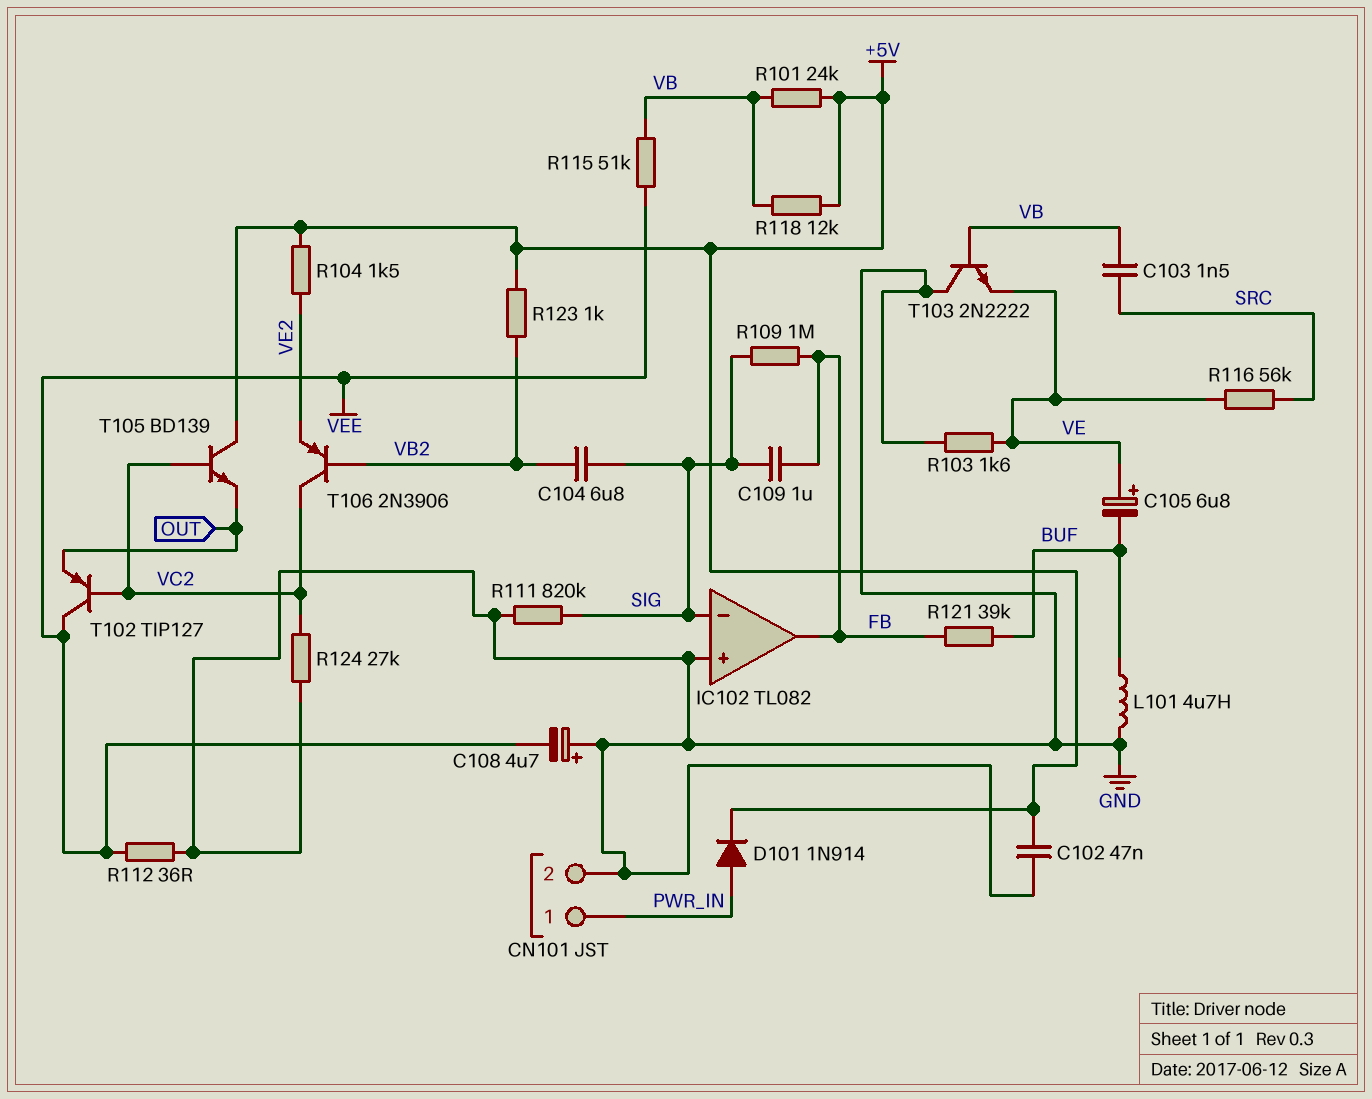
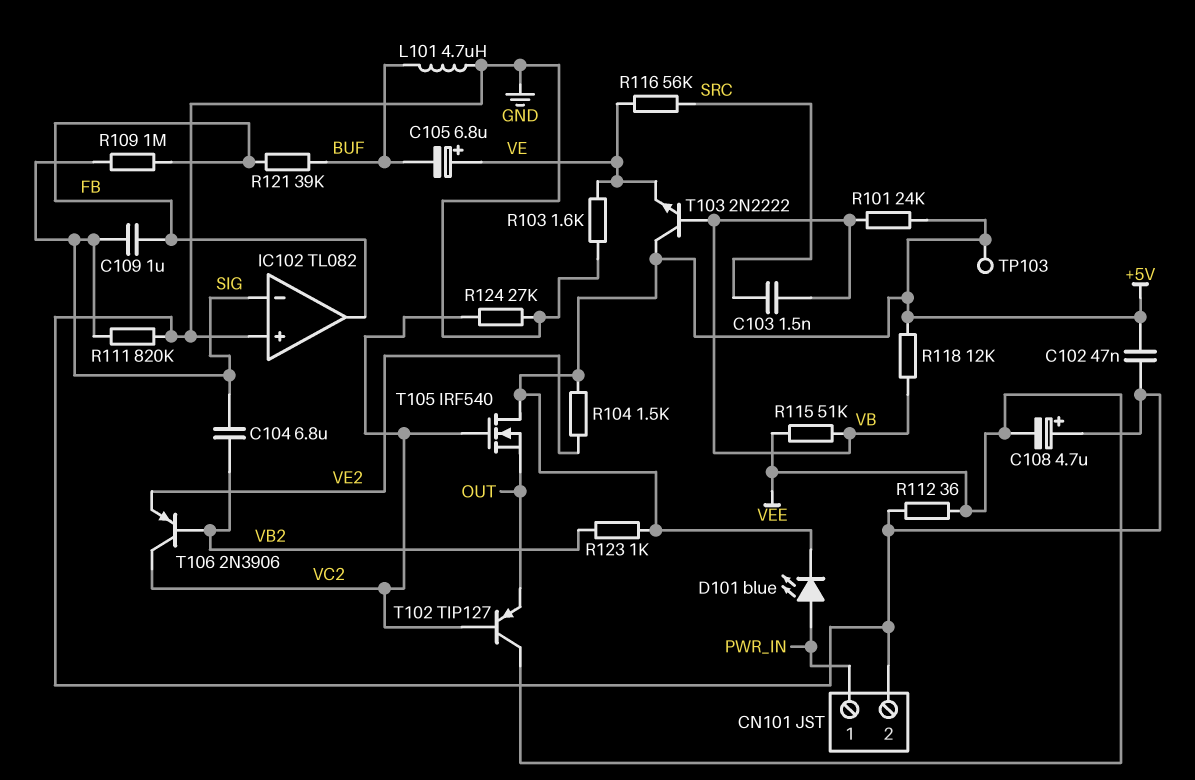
D101: diode 1N914 (A PWR_IN, K +5V) -> LED blue (A PWR_IN, K +5V)
T103: NPN 2N2222 (B VB, C GND, E VE) -> NPN 2N2222 (B VB, C +5V, E VE)
T105: NPN BD139 (B VC2, C +5V, E OUT) -> NMOS IRF540 (G VC2, D +5V, S OUT)
TP103: none -> test point (+5V)

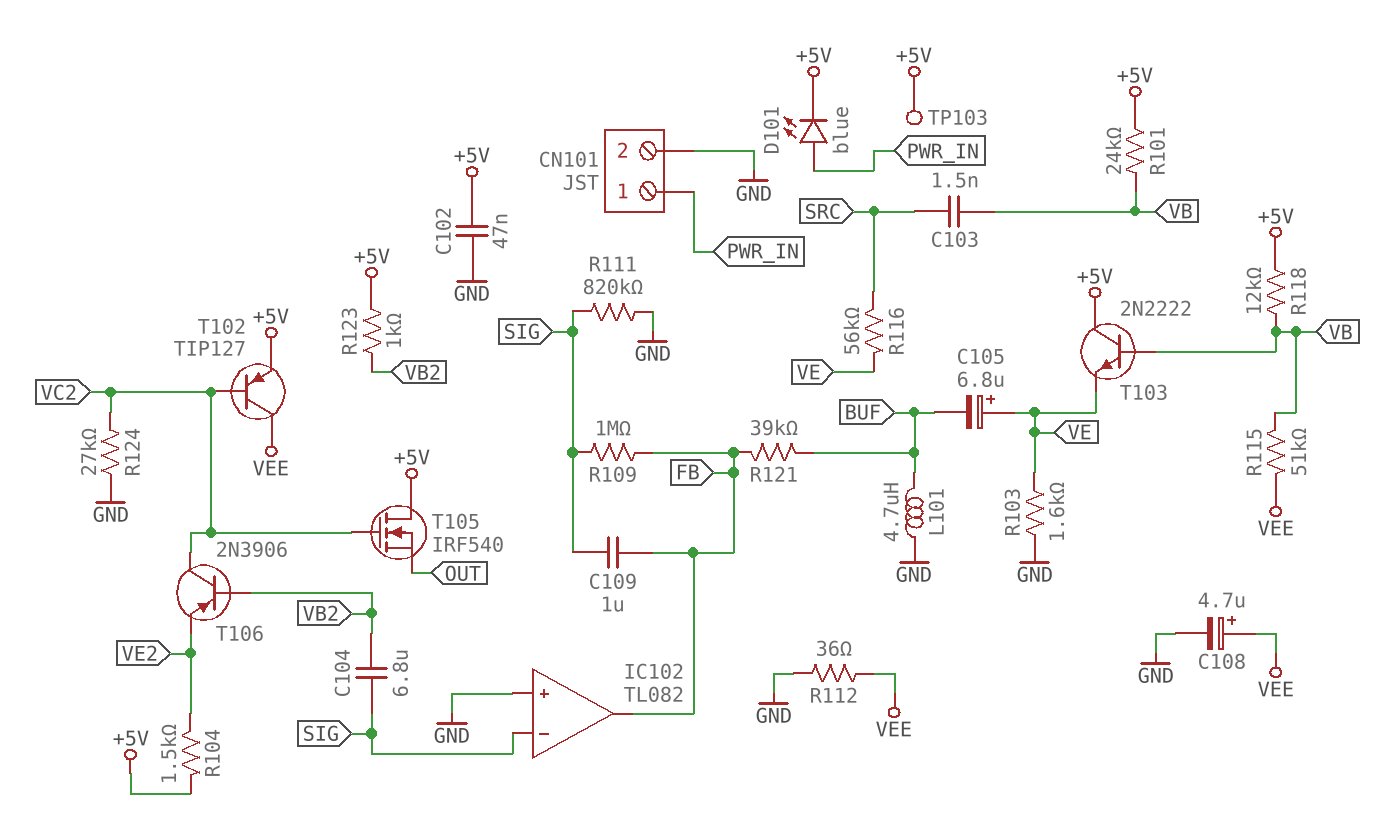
C108: 4.7uF (plus GND, minus VEE) -> 4.7uF (plus VEE, minus GND)
T102: PNP TIP127 (B VC2, C VEE, E OUT) -> PNP TIP127 (B VC2, C VEE, E +5V)

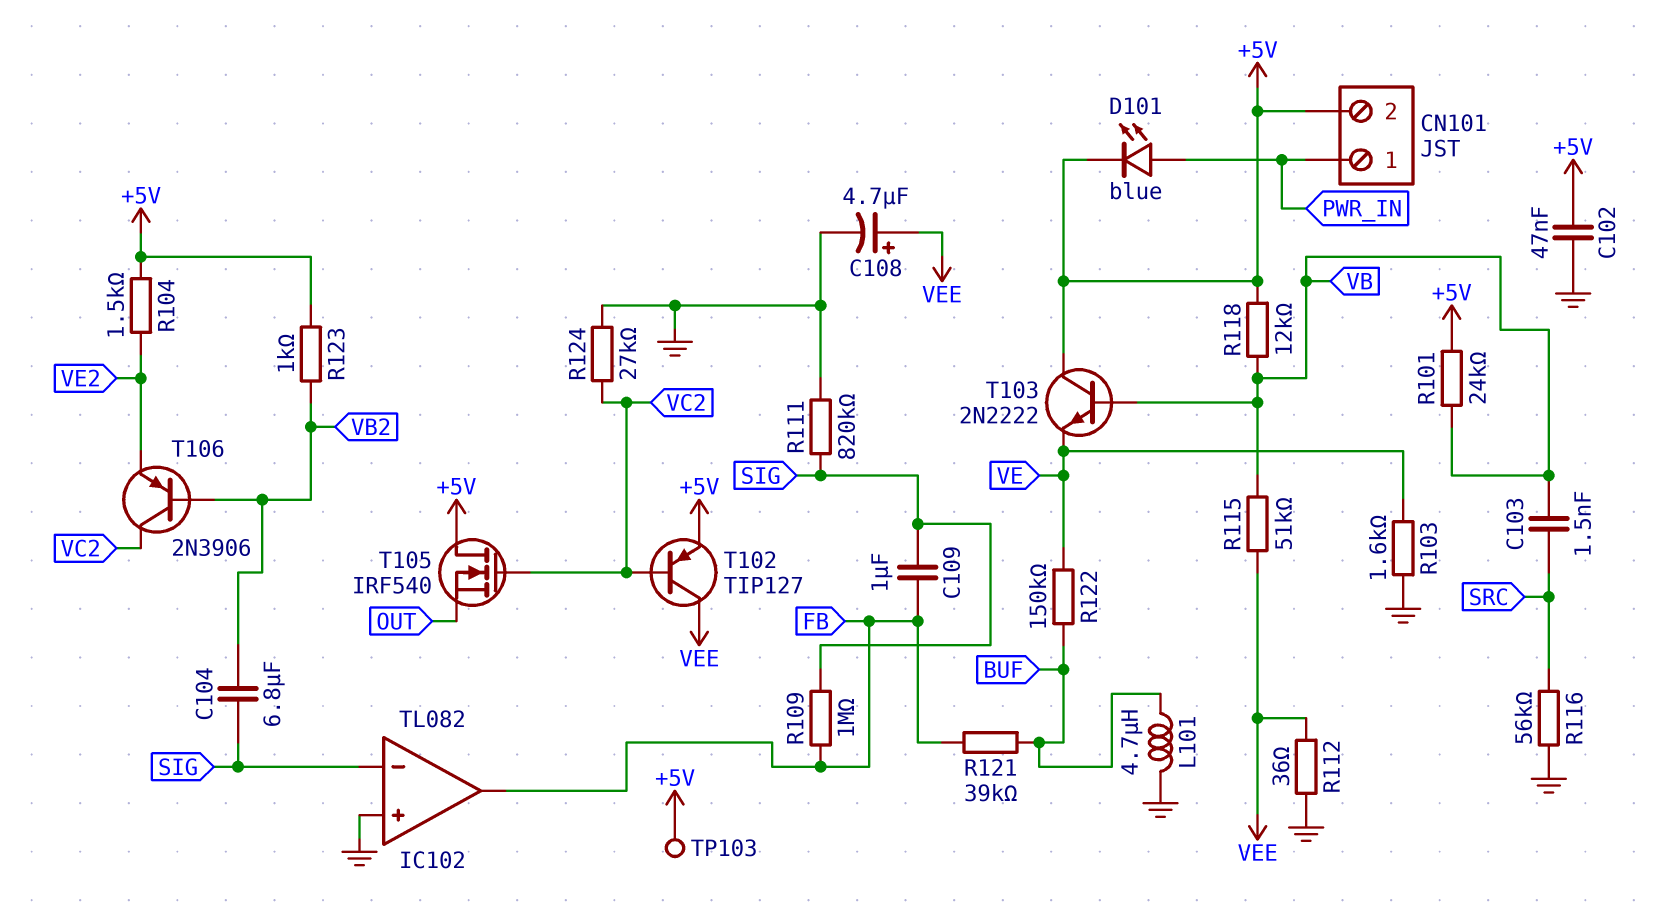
C105: 6.8uF (plus VE, minus BUF) -> none
CN101 pin 2: GND -> +5V
R116: 56k (SRC, VE) -> 56k (GND, SRC)
R122: none -> 150k (BUF, VE)

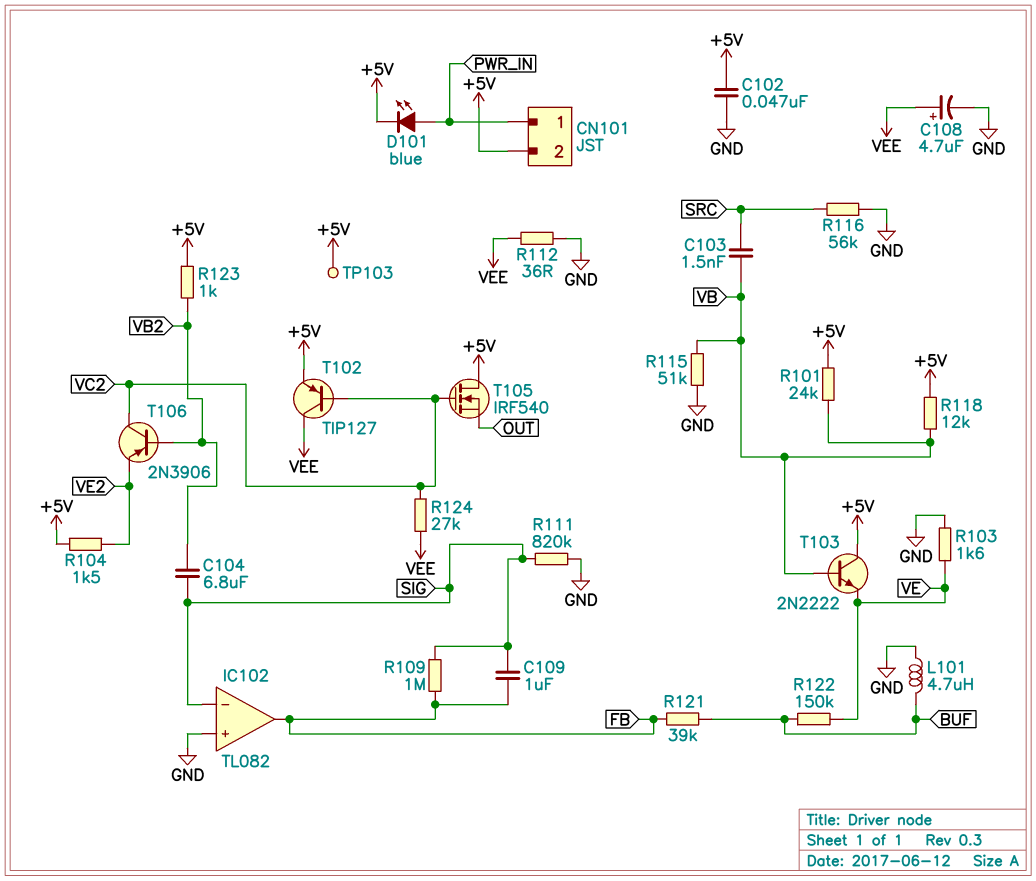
R115: 51k (VB, VEE) -> 51k (GND, VB)
R124: 27k (GND, VC2) -> 27k (VC2, VEE)

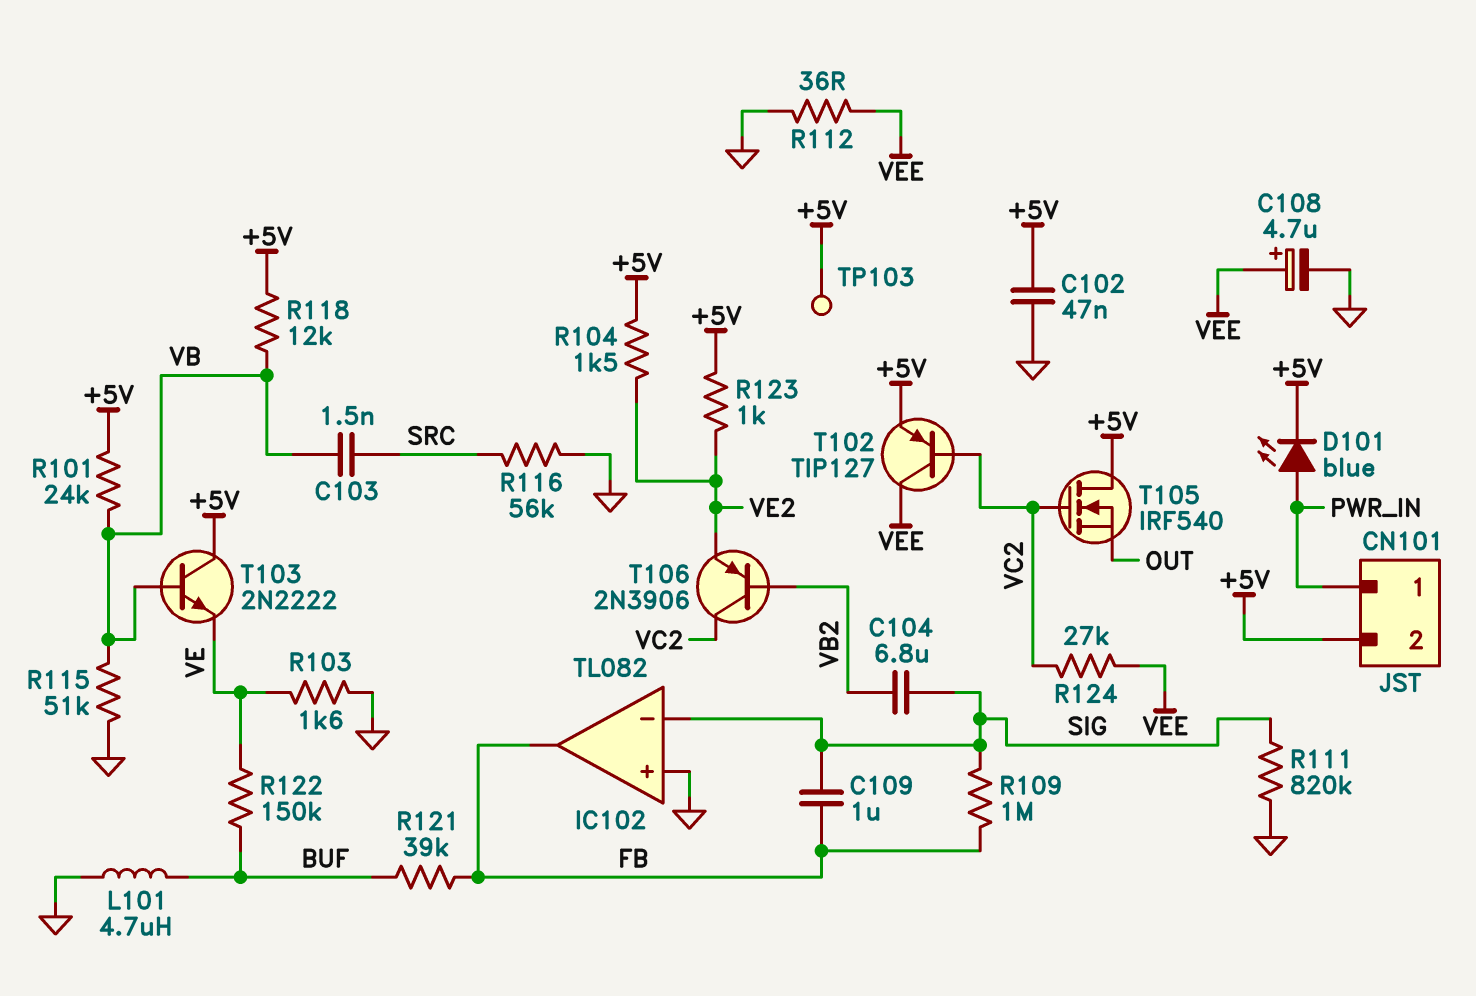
R123: 1k (+5V, VB2) -> 1k (+5V, VE2)

